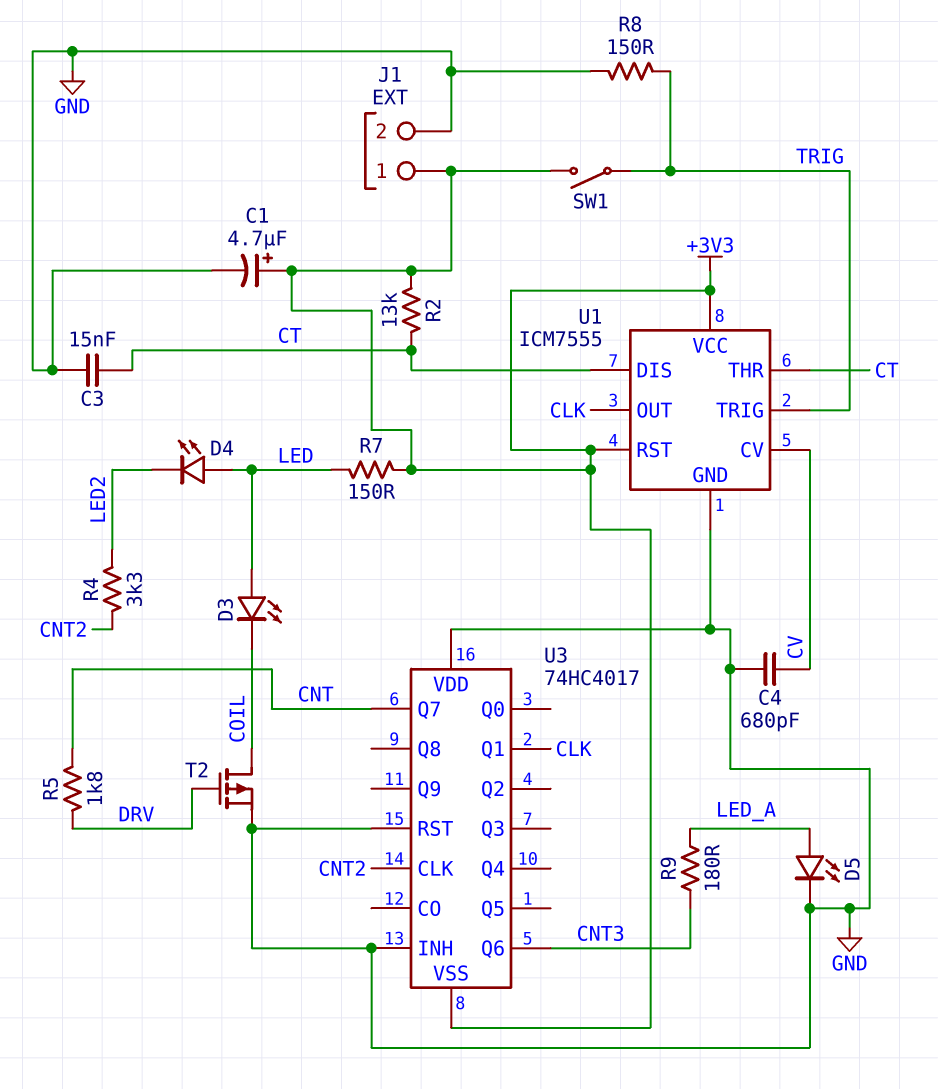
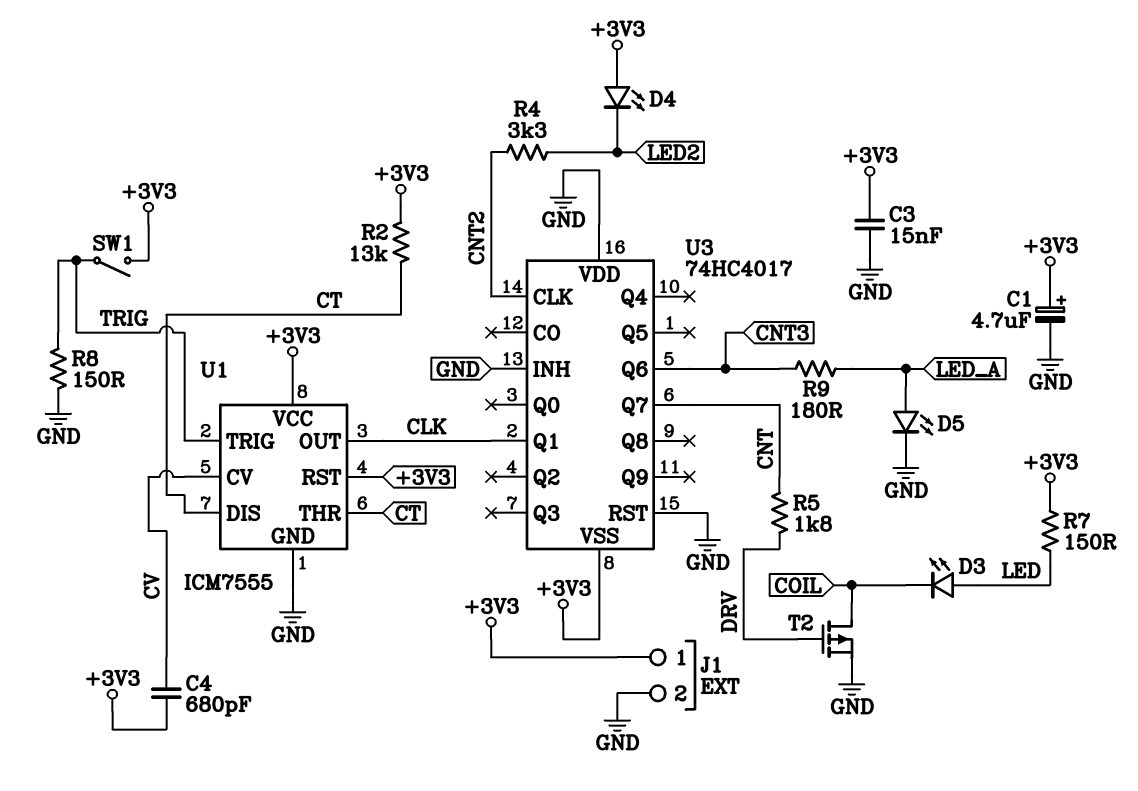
C3: 15nF (CT, GND) -> 15nF (+3V3, GND)
C4: 680pF (CV, GND) -> 680pF (+3V3, CV)
D4: LED (A LED, K LED2) -> LED (A +3V3, K LED2)

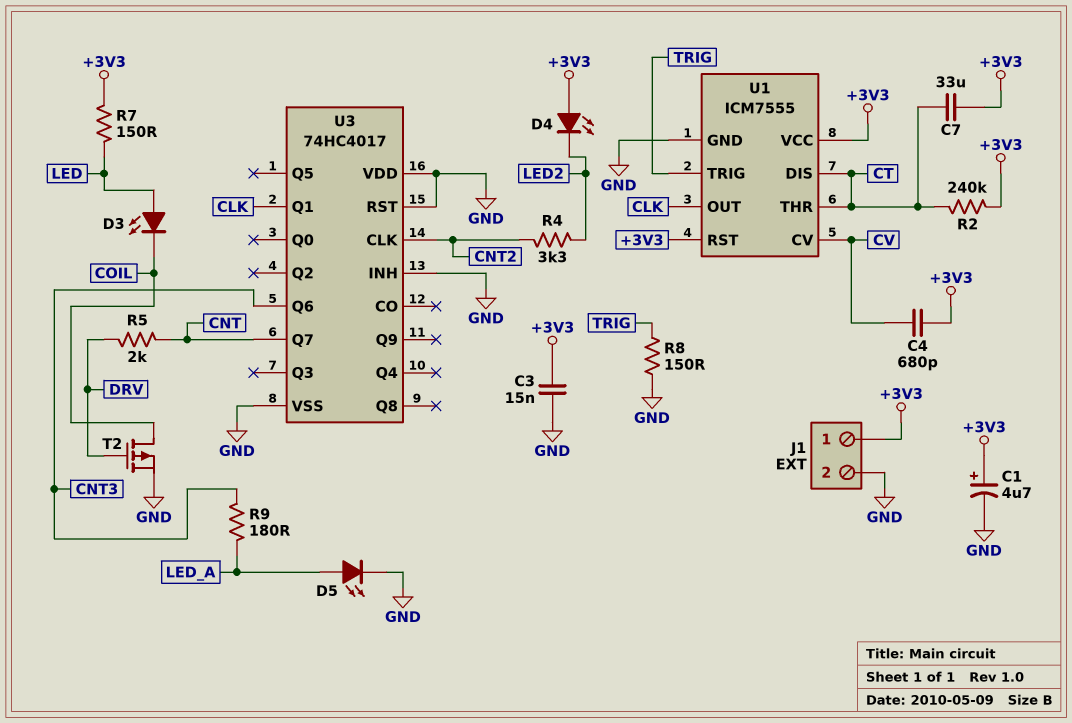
C7: none -> 33uF (+3V3, CT)
R2: 13k (+3V3, CT) -> 240k (+3V3, CT)
R5: 1.8k (CNT, DRV) -> 2k (CNT, DRV)
SW1: switch (+3V3, TRIG) -> none
U3 pin VSS: +3V3 -> GND

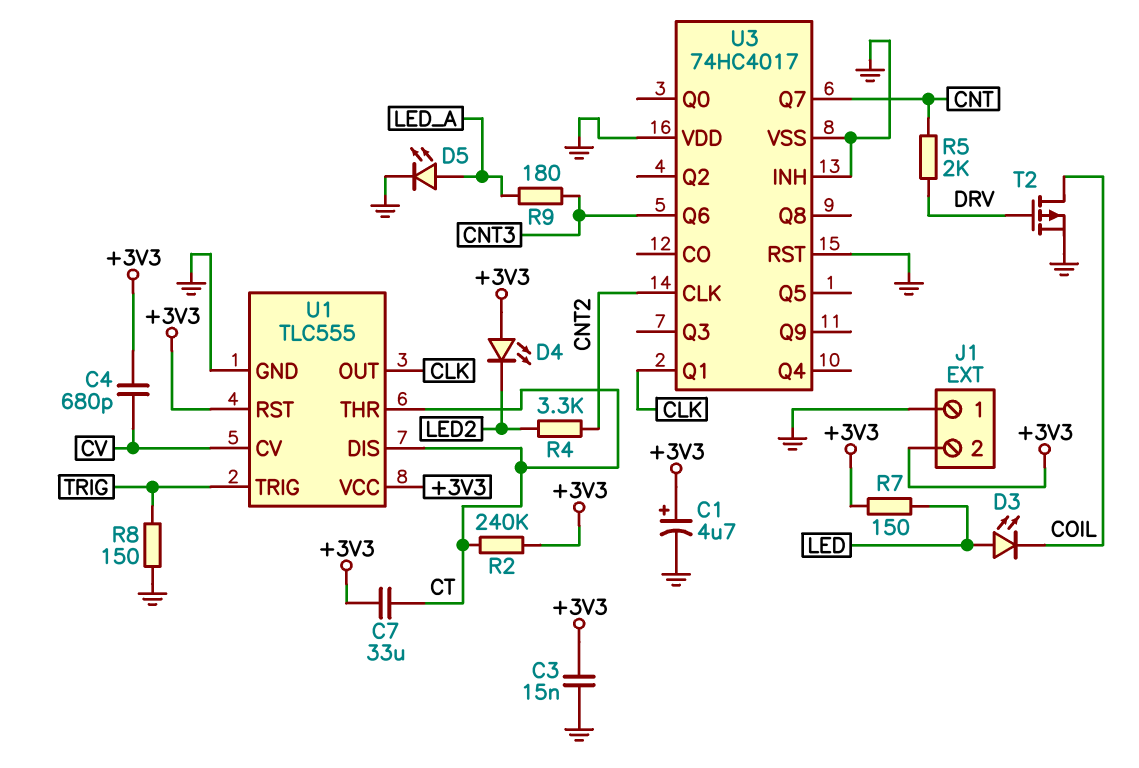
J1 pin 1: +3V3 -> GND
J1 pin 2: GND -> +3V3
U1: ICM7555 -> TLC555

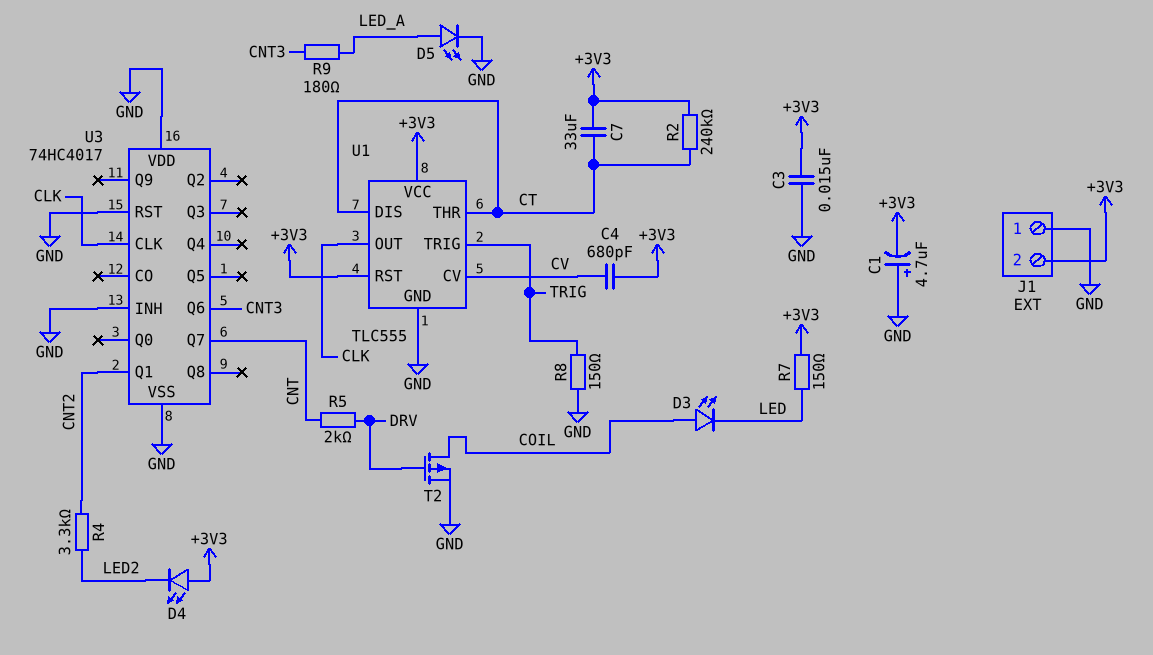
C1: 4.7uF (plus +3V3, minus GND) -> 4.7uF (plus GND, minus +3V3)
D3: LED (A LED, K COIL) -> LED (A COIL, K LED)
U3 pin CLK: CNT2 -> CLK
U3 pin Q1: CLK -> CNT2

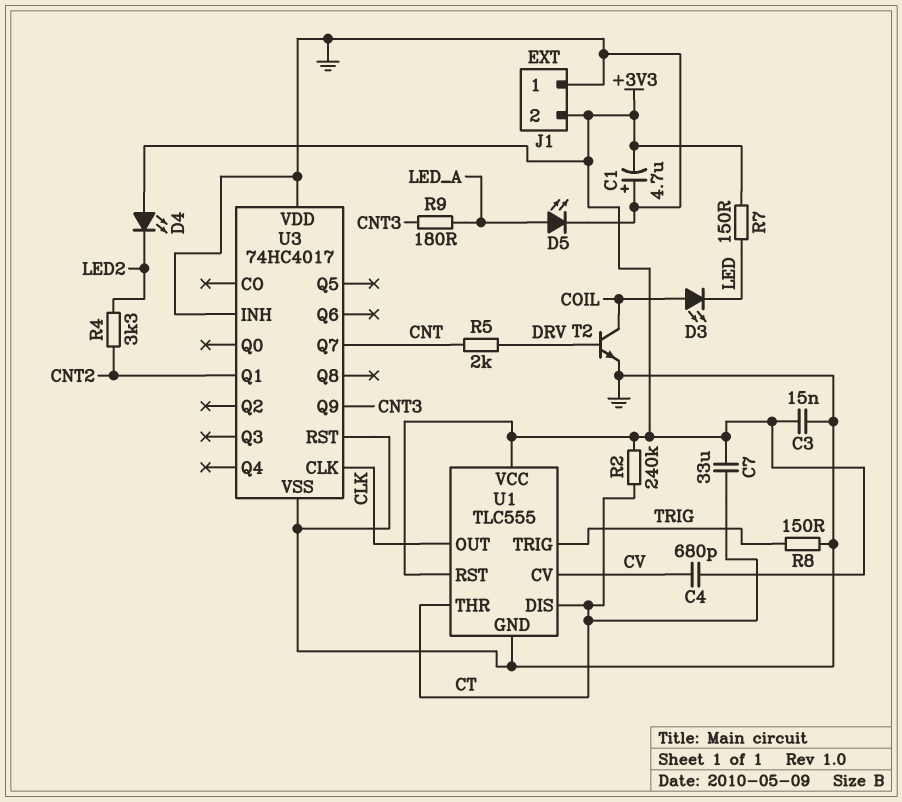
T2: PMOS (G DRV, D COIL, S GND) -> NPN (B DRV, C COIL, E GND)
U3 pin Q6: CNT3 -> none
U3 pin Q9: none -> CNT3

